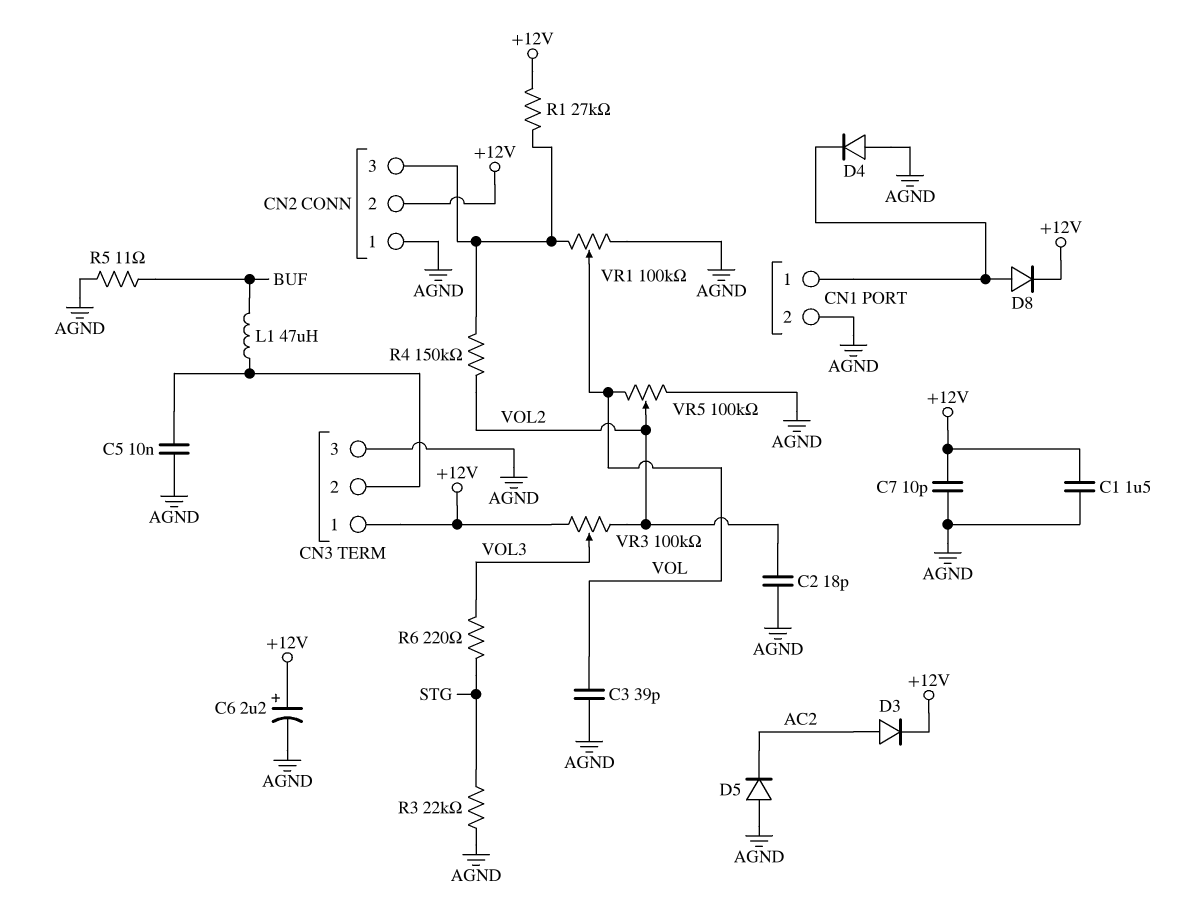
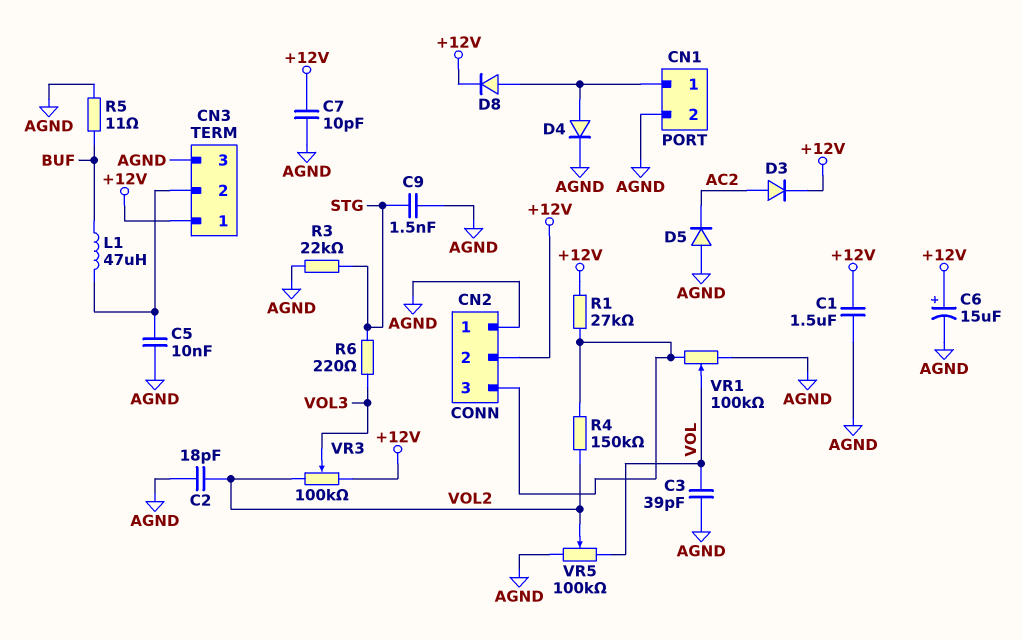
C6: 2.2uF (plus +12V, minus AGND) -> 15uF (plus +12V, minus AGND)
C9: none -> 1.5nF (AGND, STG)
D4: diode (A AGND, K CN1/1) -> diode (A CN1/1, K AGND)

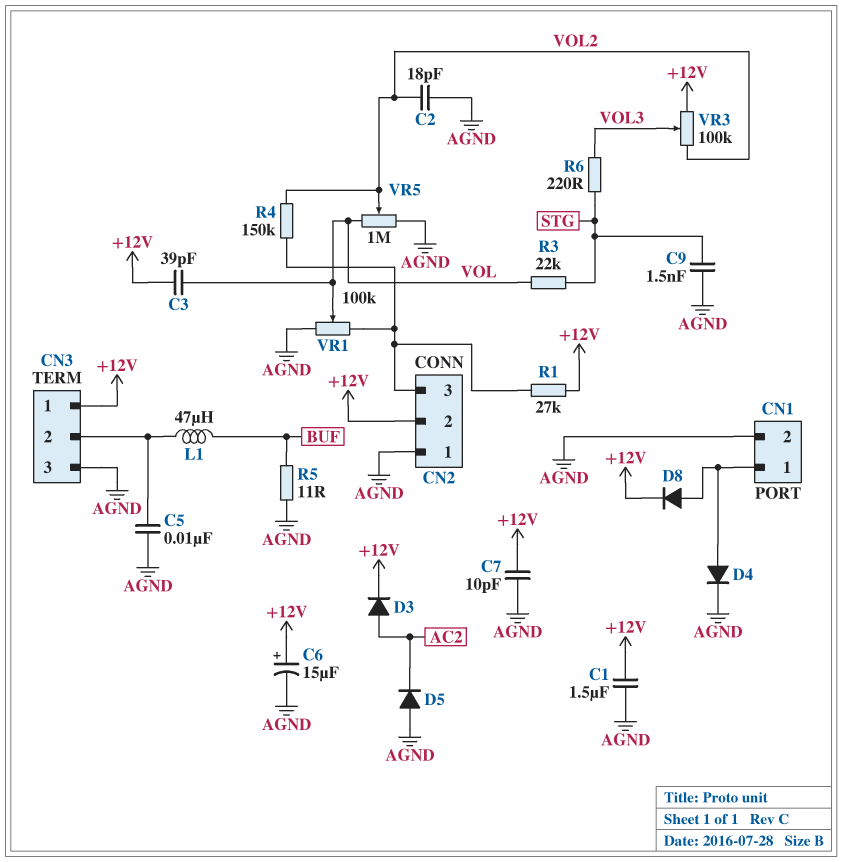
C3: 39pF (AGND, VOL) -> 39pF (+12V, VOL)
R3: 22k (AGND, STG) -> 22k (STG, VOL)
VR5: 100k (AGND, VOL, wiper VOL2) -> 1M (AGND, VOL, wiper VOL2)

